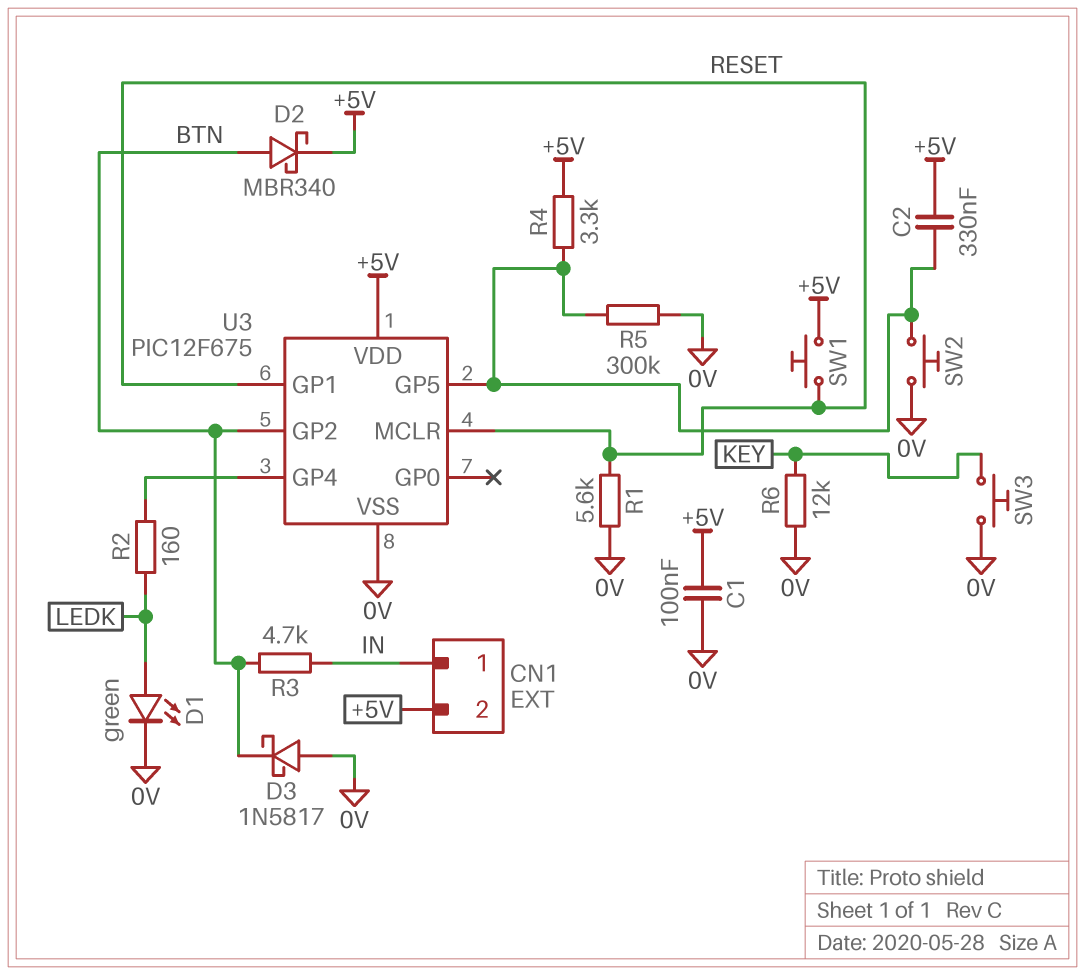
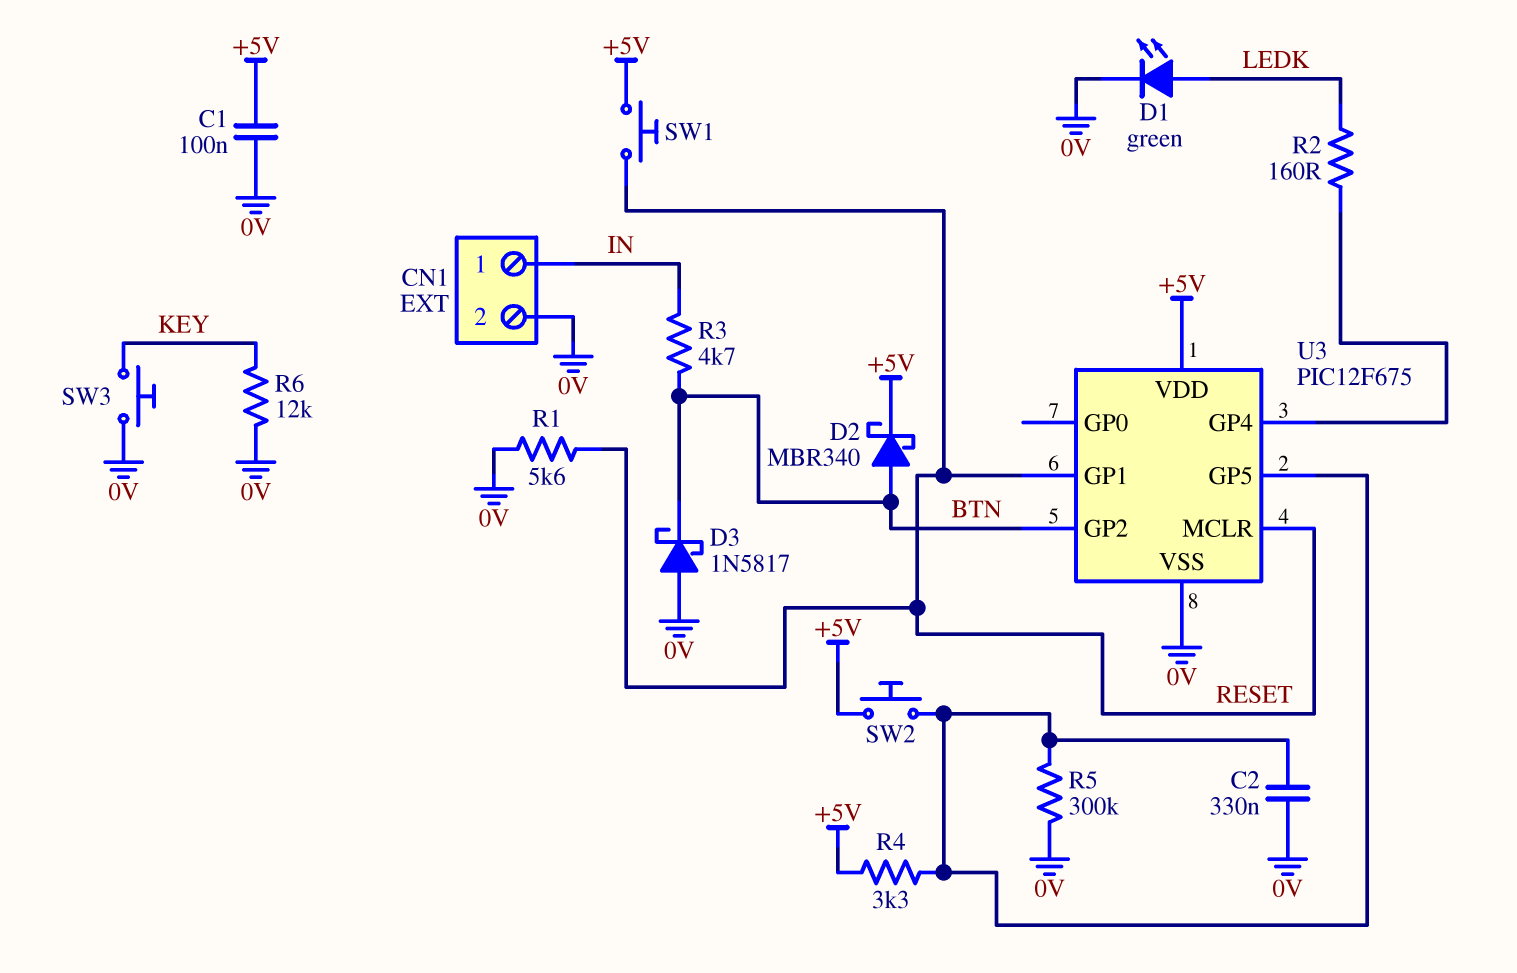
C2: 330nF (+5V, U3/GP5) -> 330nF (0V, U3/GP5)
CN1 pin 2: +5V -> 0V
SW2: button (0V, U3/GP5) -> button (+5V, U3/GP5)

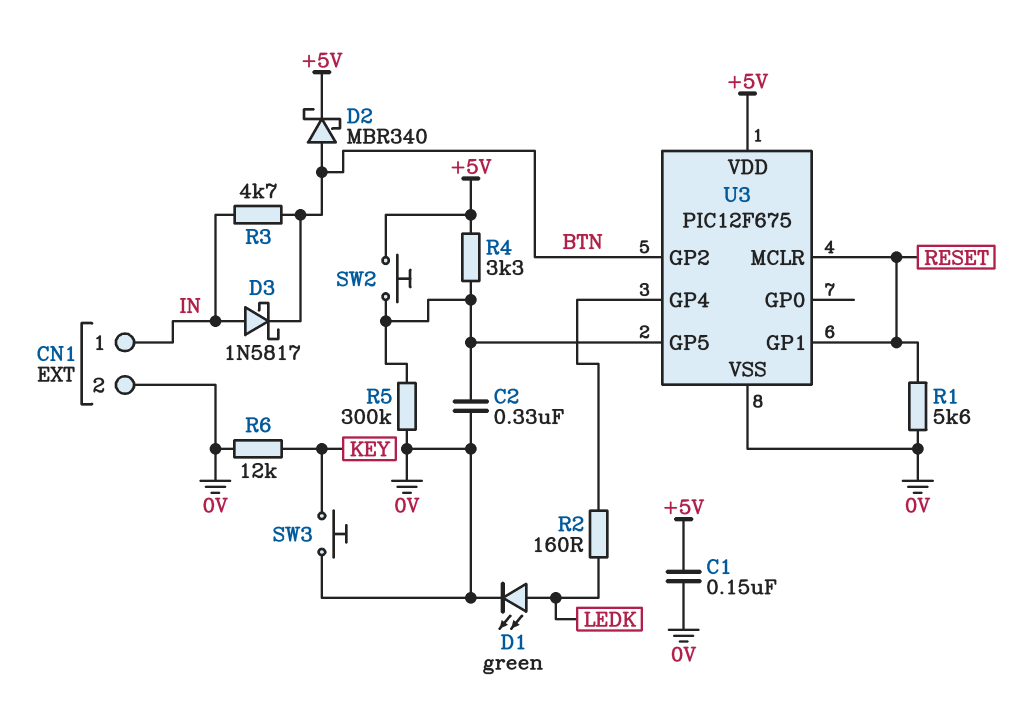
C1: 100nF (+5V, 0V) -> 150nF (+5V, 0V)
D3: schottky 1N5817 (A 0V, K BTN) -> schottky 1N5817 (A IN, K BTN)
SW1: button (+5V, RESET) -> none

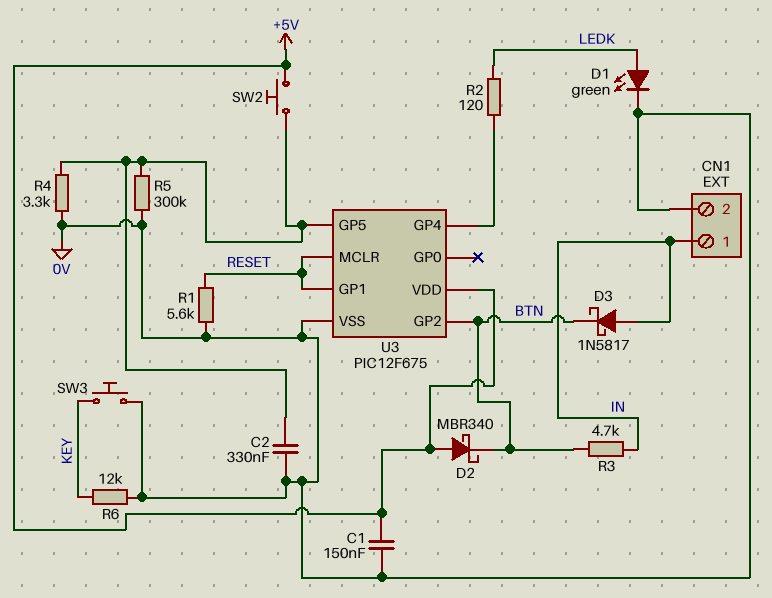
D2: schottky MBR340 (A BTN, K +5V) -> schottky MBR340 (A +5V, K BTN)
R2: 160 (LEDK, U3/GP4) -> 120 (LEDK, U3/GP4)
R4: 3.3k (+5V, U3/GP5) -> 3.3k (0V, U3/GP5)

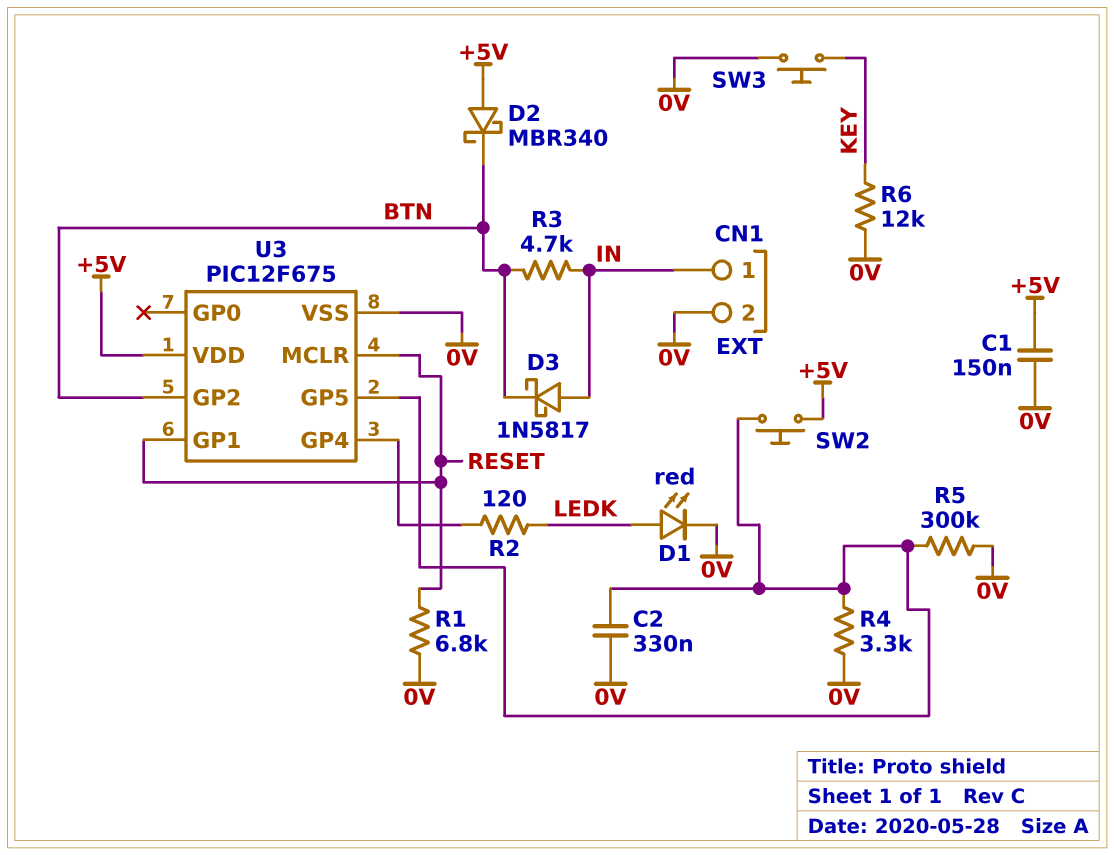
D1: LED green (A LEDK, K 0V) -> LED red (A LEDK, K 0V)
R1: 5.6k (0V, RESET) -> 6.8k (0V, RESET)

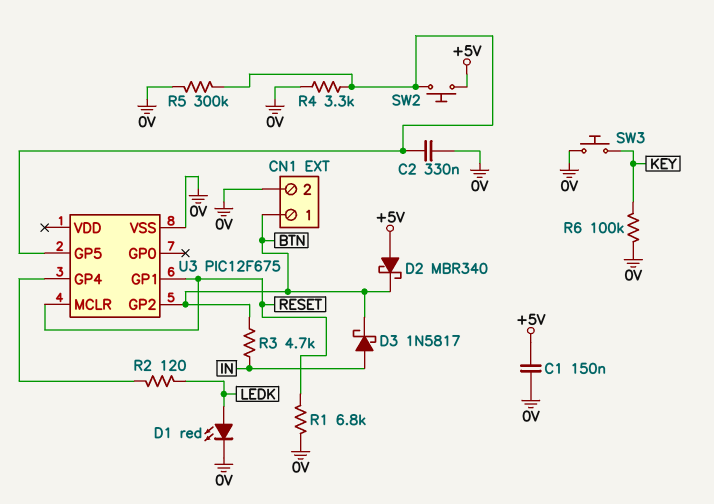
CN1 pin 1: IN -> BTN
R6: 12k (0V, KEY) -> 100k (0V, KEY)
U3 pin VDD: +5V -> none

